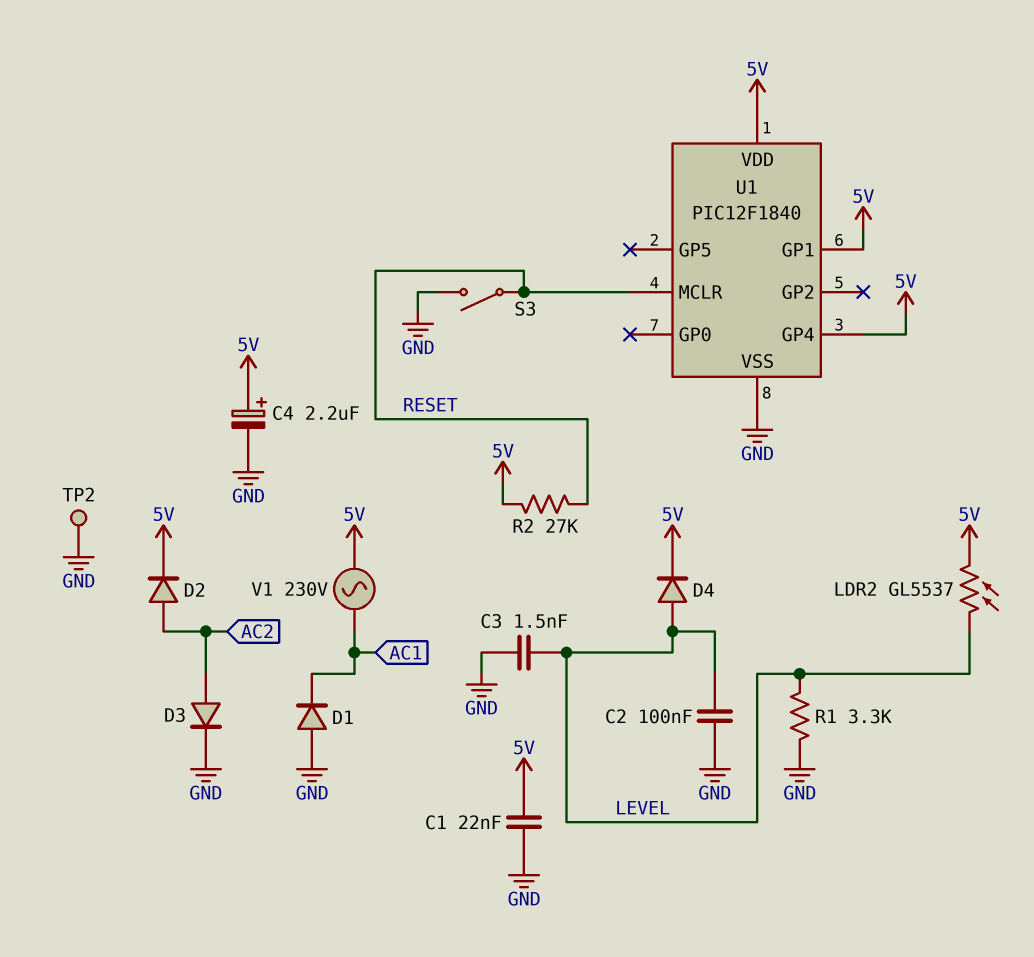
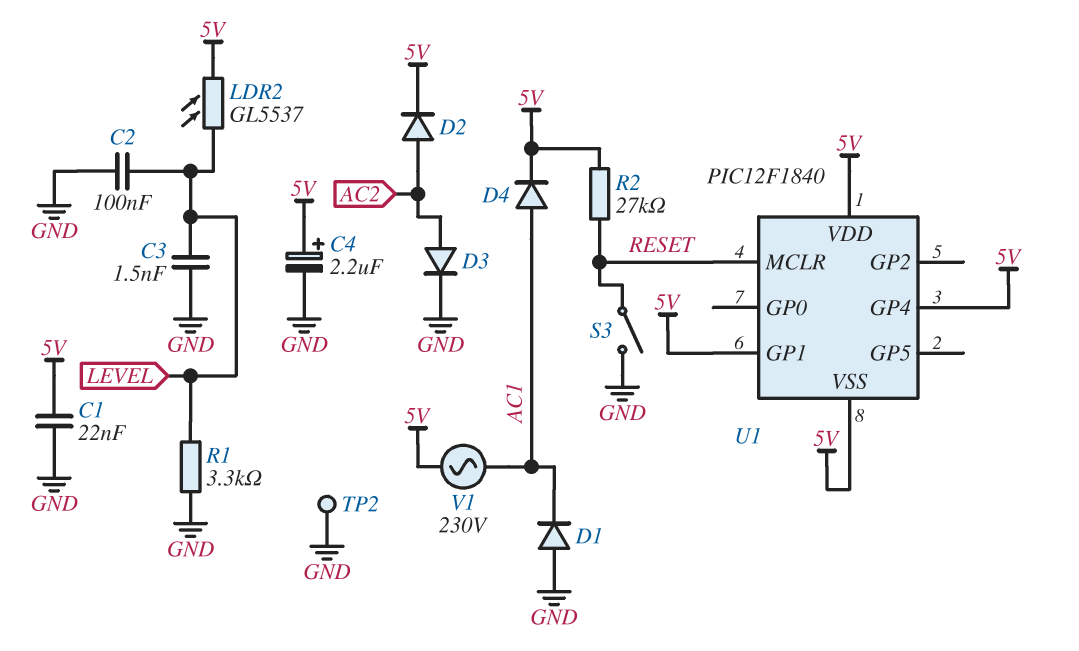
D4: diode (A LEVEL, K 5V) -> diode (A AC1, K 5V)
U1 pin VSS: GND -> 5V

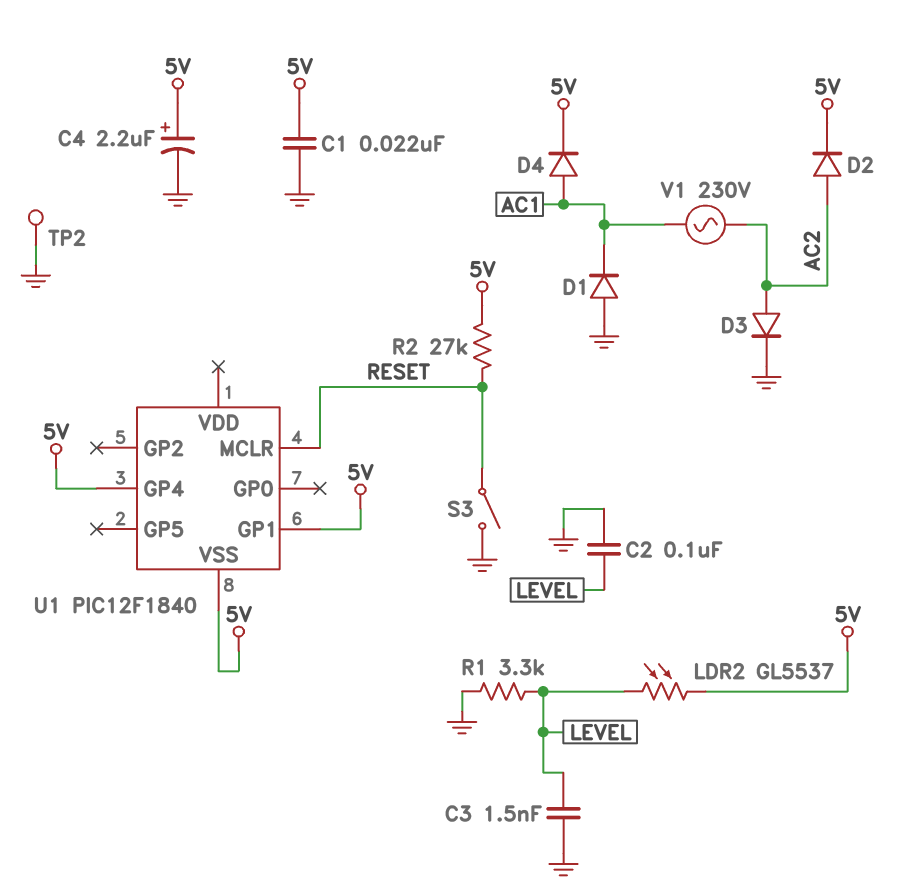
U1 pin VDD: 5V -> none
V1: AC 230V (5V, AC1) -> AC 230V (AC1, AC2)

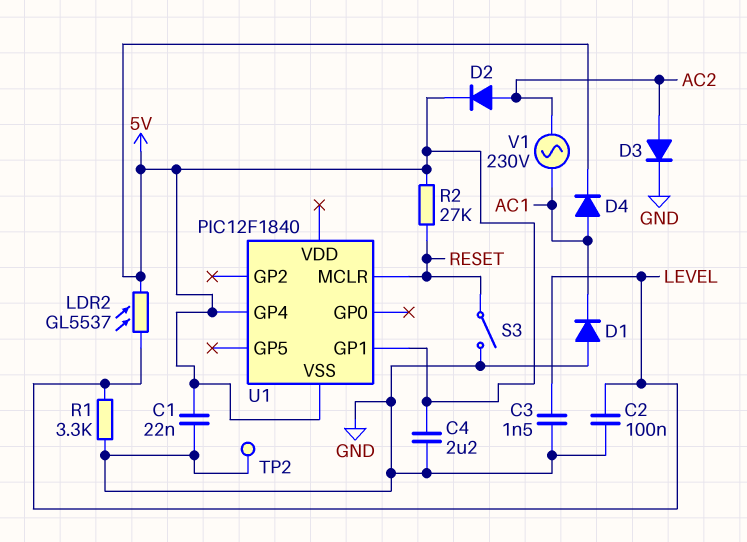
C4: 2.2uF (plus 5V, minus GND) -> 2.2uF (5V, GND)

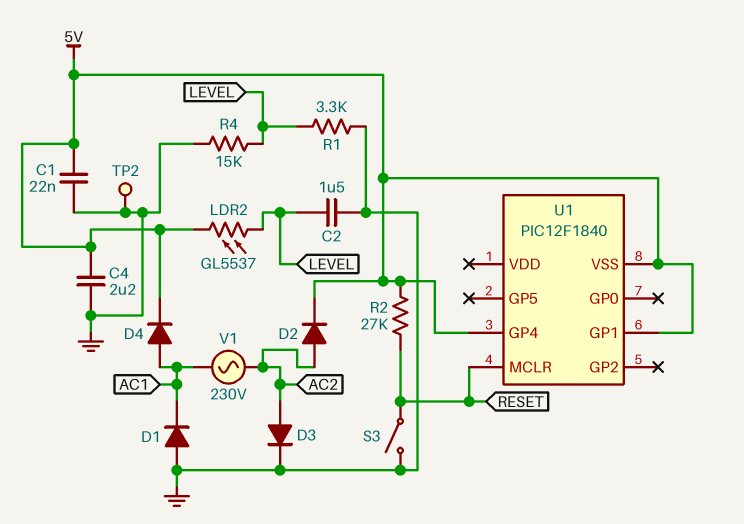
C2: 100nF (GND, LEVEL) -> 1.5uF (GND, LEVEL)
C3: 1.5nF (GND, LEVEL) -> none
R4: none -> 15k (GND, LEVEL)

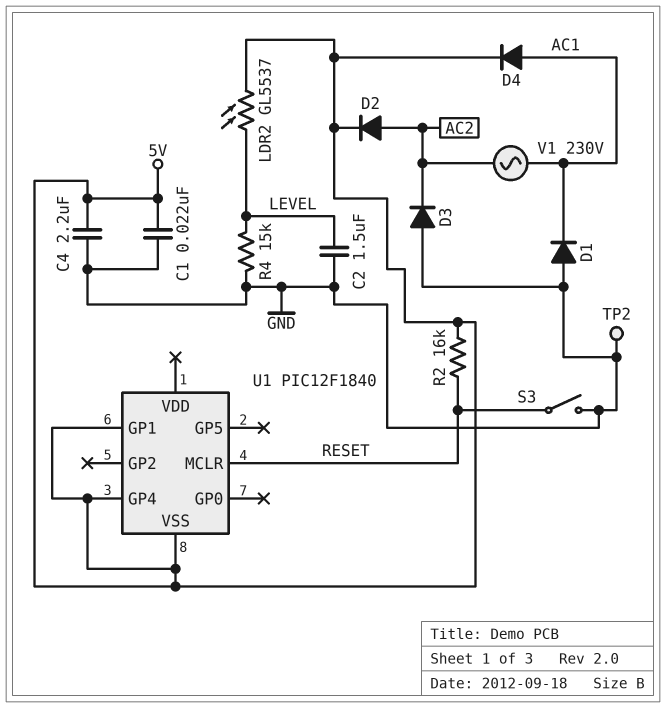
D3: diode (A AC2, K GND) -> diode (A GND, K AC2)
R1: 3.3k (GND, LEVEL) -> none
R2: 27k (5V, RESET) -> 16k (5V, RESET)

